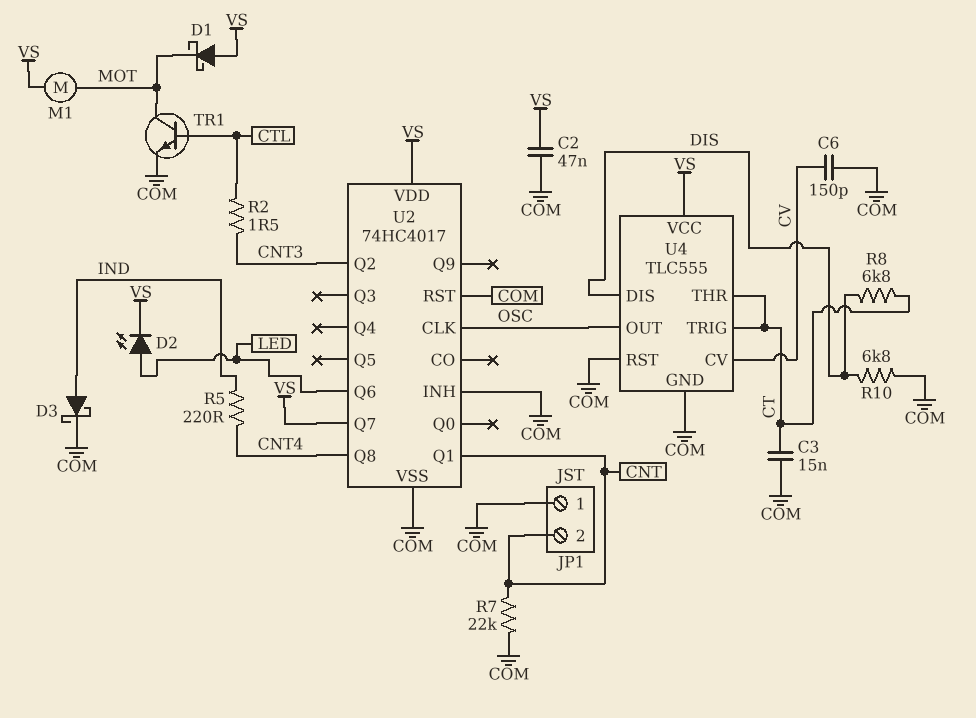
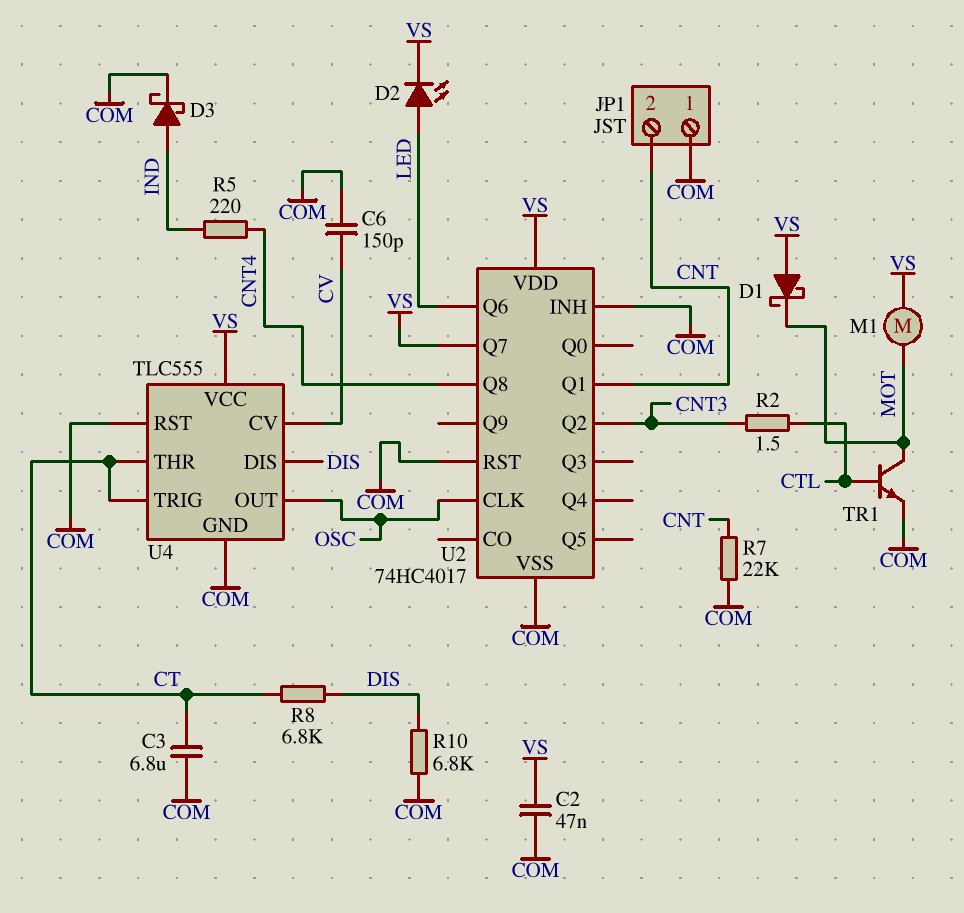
C3: 15nF (COM, CT) -> 6.8uF (COM, CT)

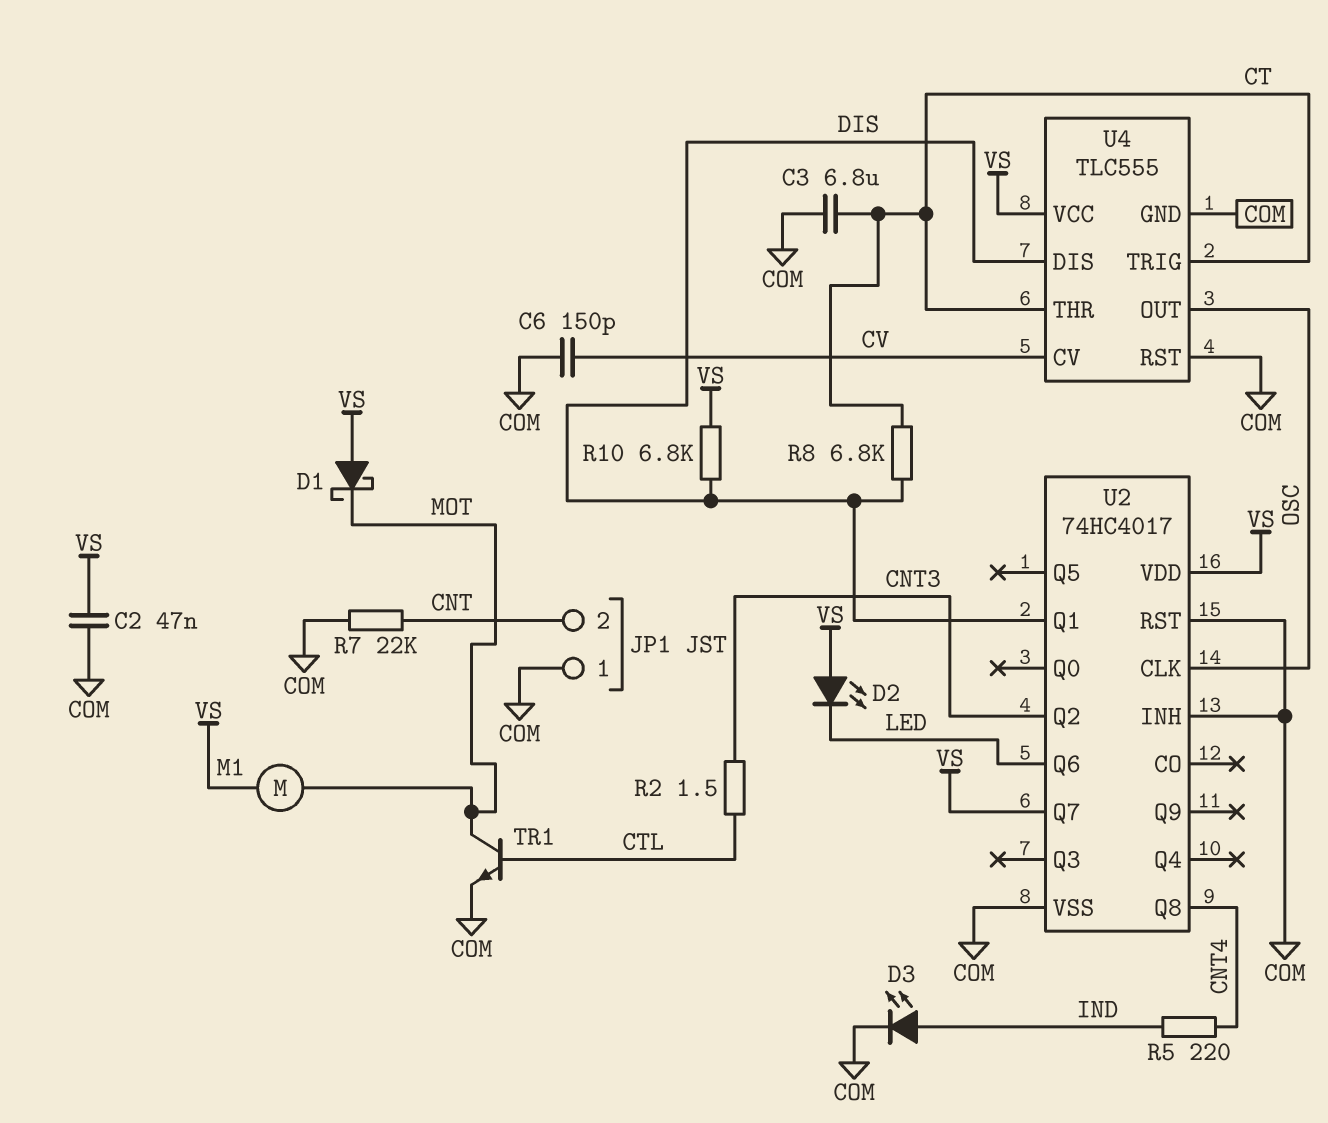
D2: LED (A LED, K VS) -> LED (A VS, K LED)
D3: schottky (A IND, K COM) -> LED (A IND, K COM)
R10: 6.8k (COM, DIS) -> 6.8k (DIS, VS)
U2 pin Q1: CNT -> DIS

